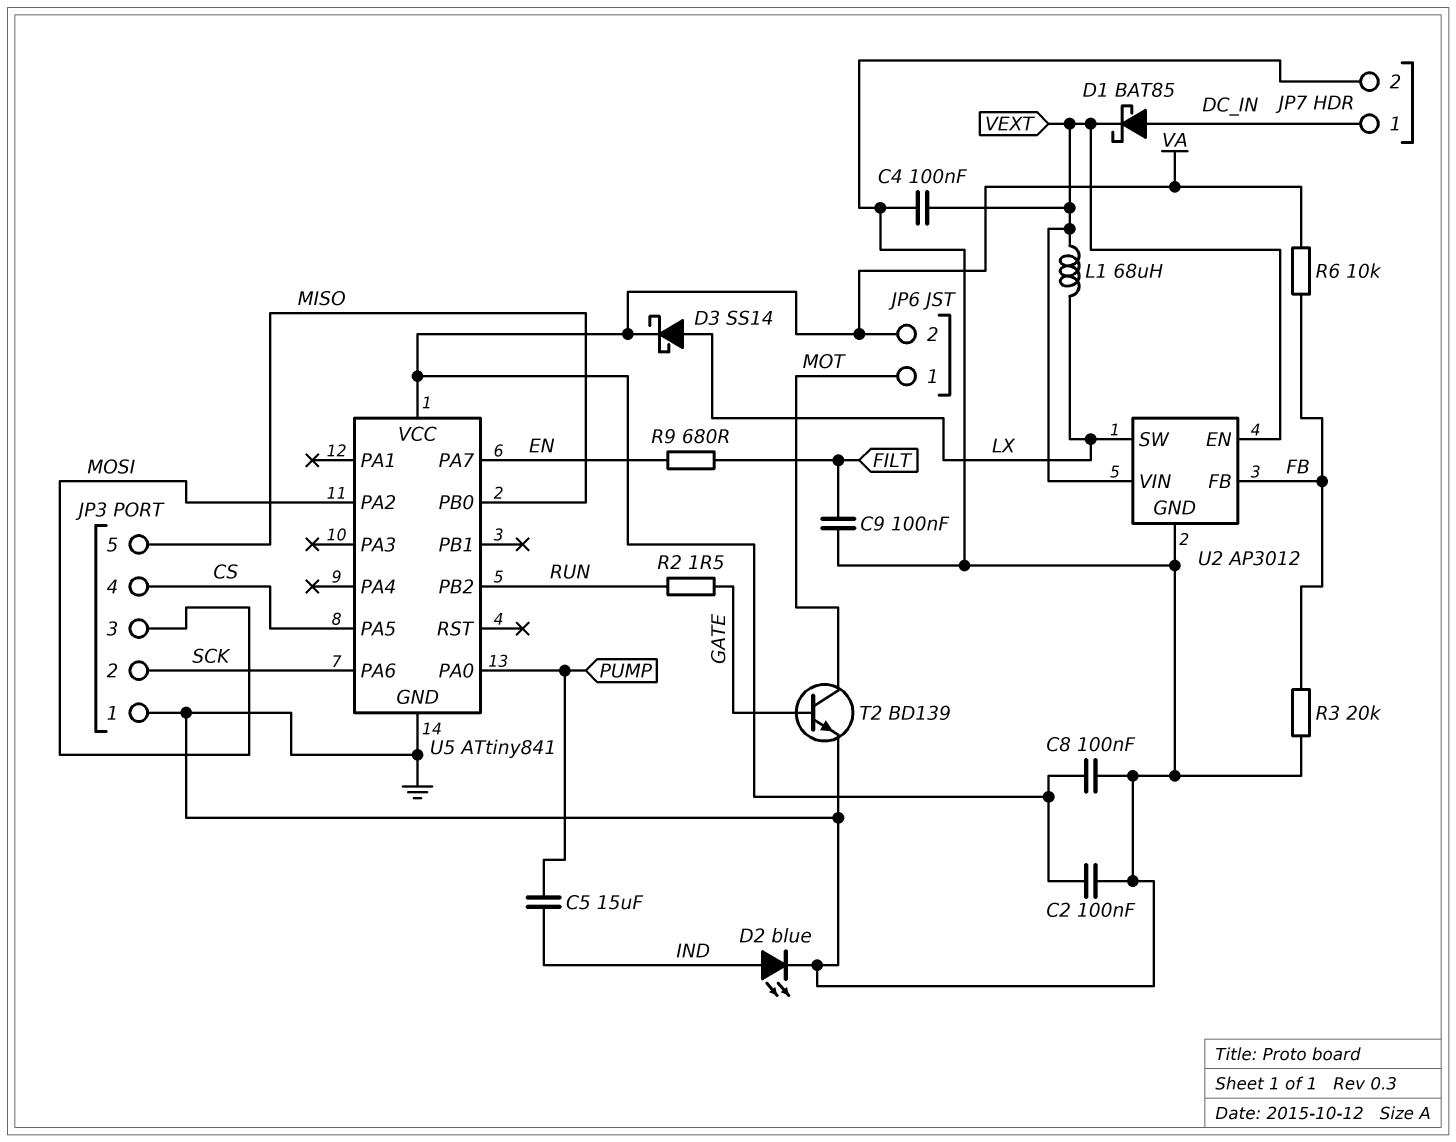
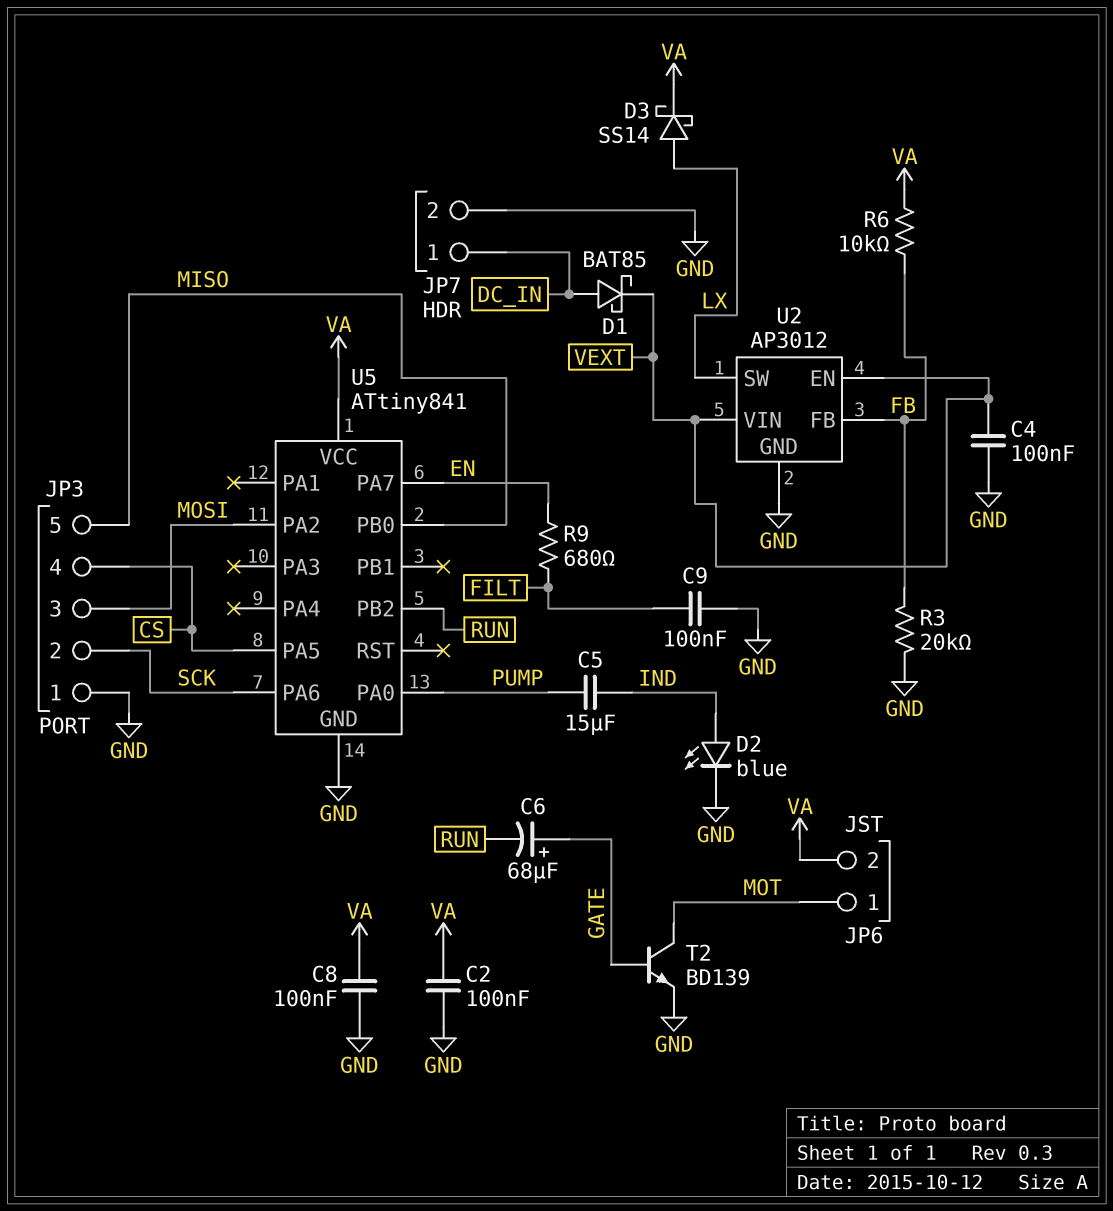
C6: none -> 68uF (plus GATE, minus RUN)
L1: 68uH (LX, VEXT) -> none
R2: 1.5 (GATE, RUN) -> none

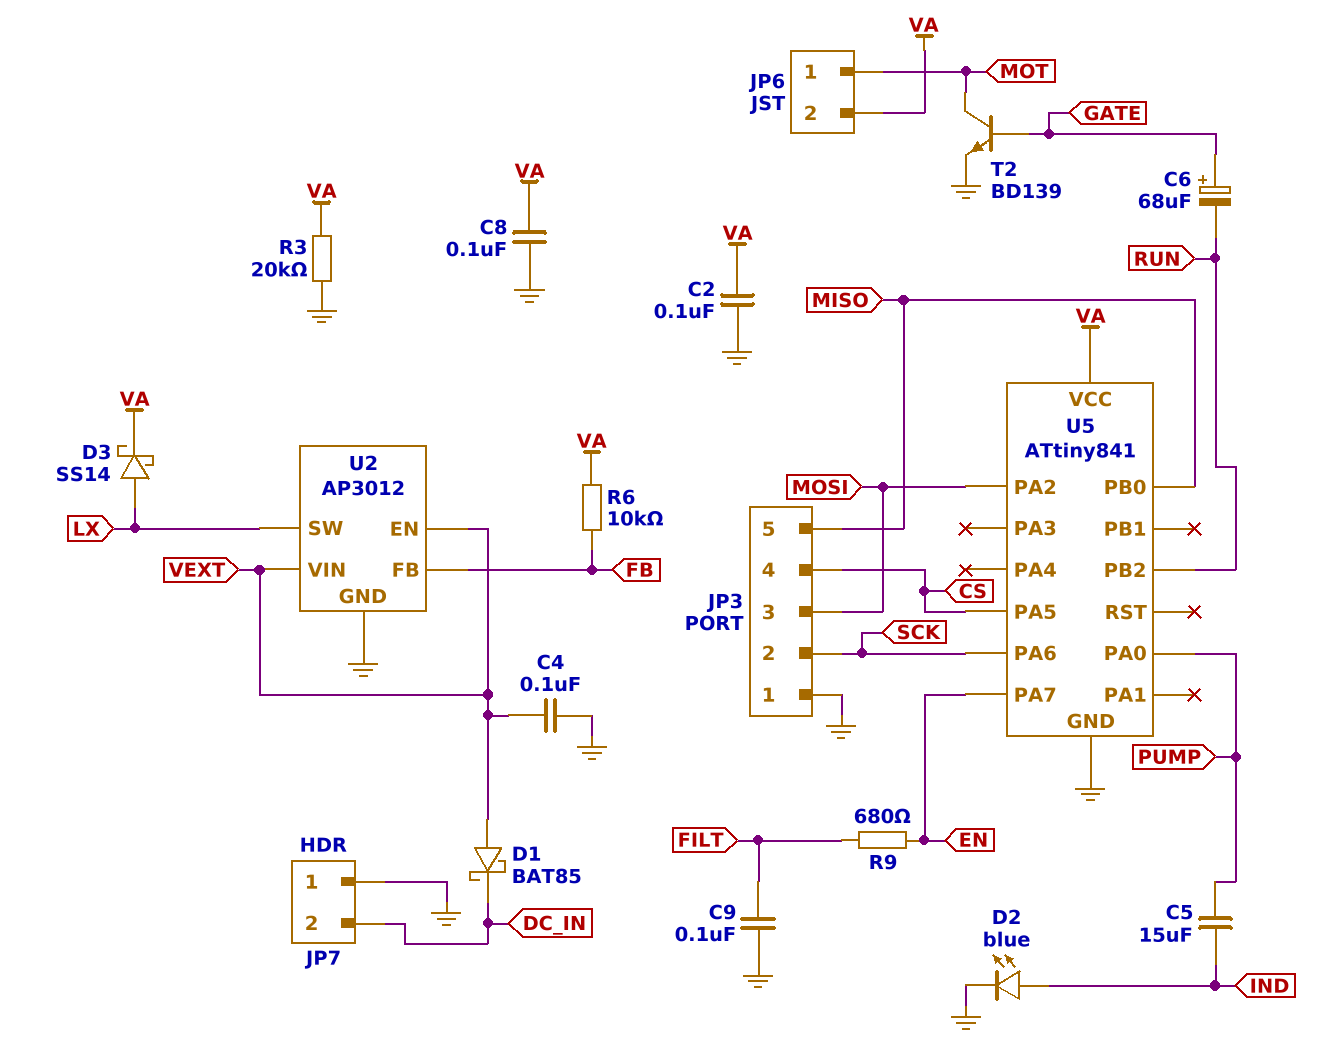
D1: schottky BAT85 (A DC_IN, K VEXT) -> schottky BAT85 (A VEXT, K DC_IN)
JP7 pin 1: DC_IN -> GND
JP7 pin 2: GND -> DC_IN
R3: 20k (FB, GND) -> 20k (GND, VA)

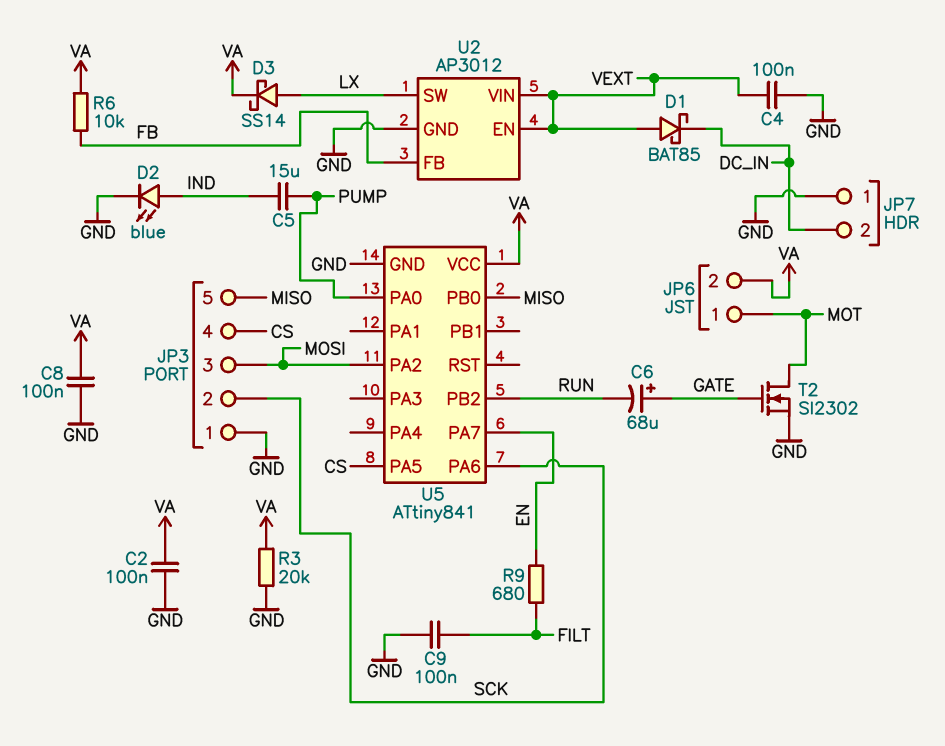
T2: NPN BD139 (B GATE, C MOT, E GND) -> NMOS SI2302 (G GATE, D MOT, S GND)

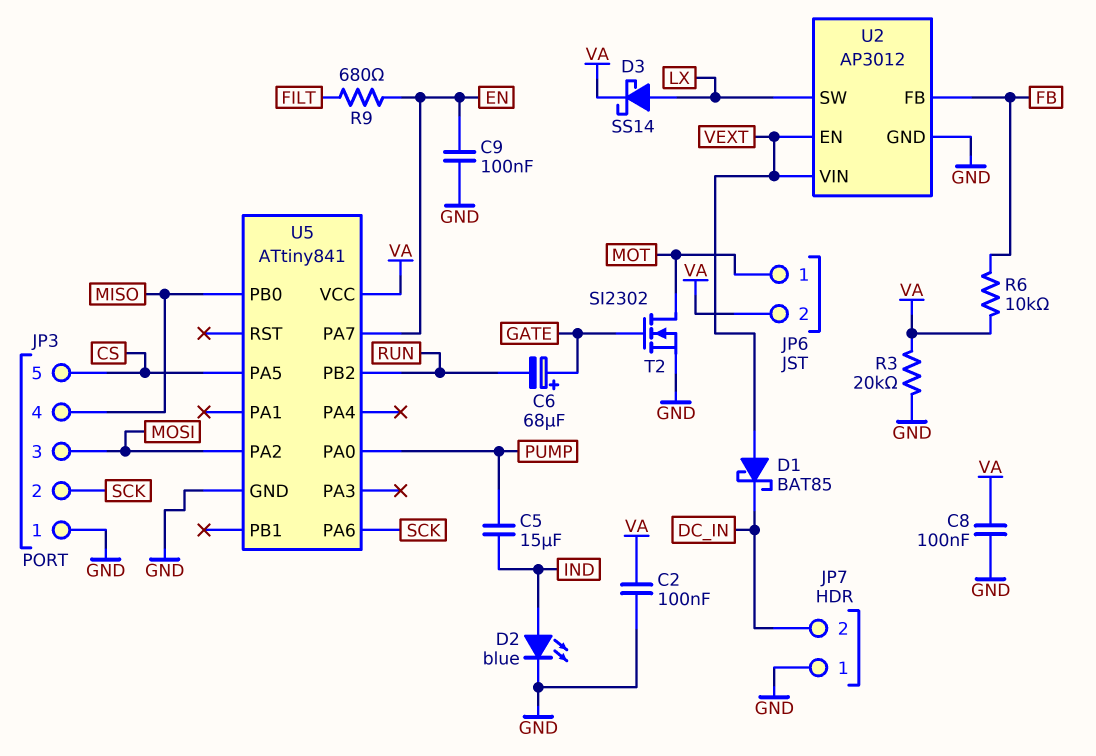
C4: 100nF (GND, VEXT) -> none
C9: 100nF (FILT, GND) -> 100nF (EN, GND)
JP3 pin 4: CS -> MISO
JP3 pin 5: MISO -> CS

